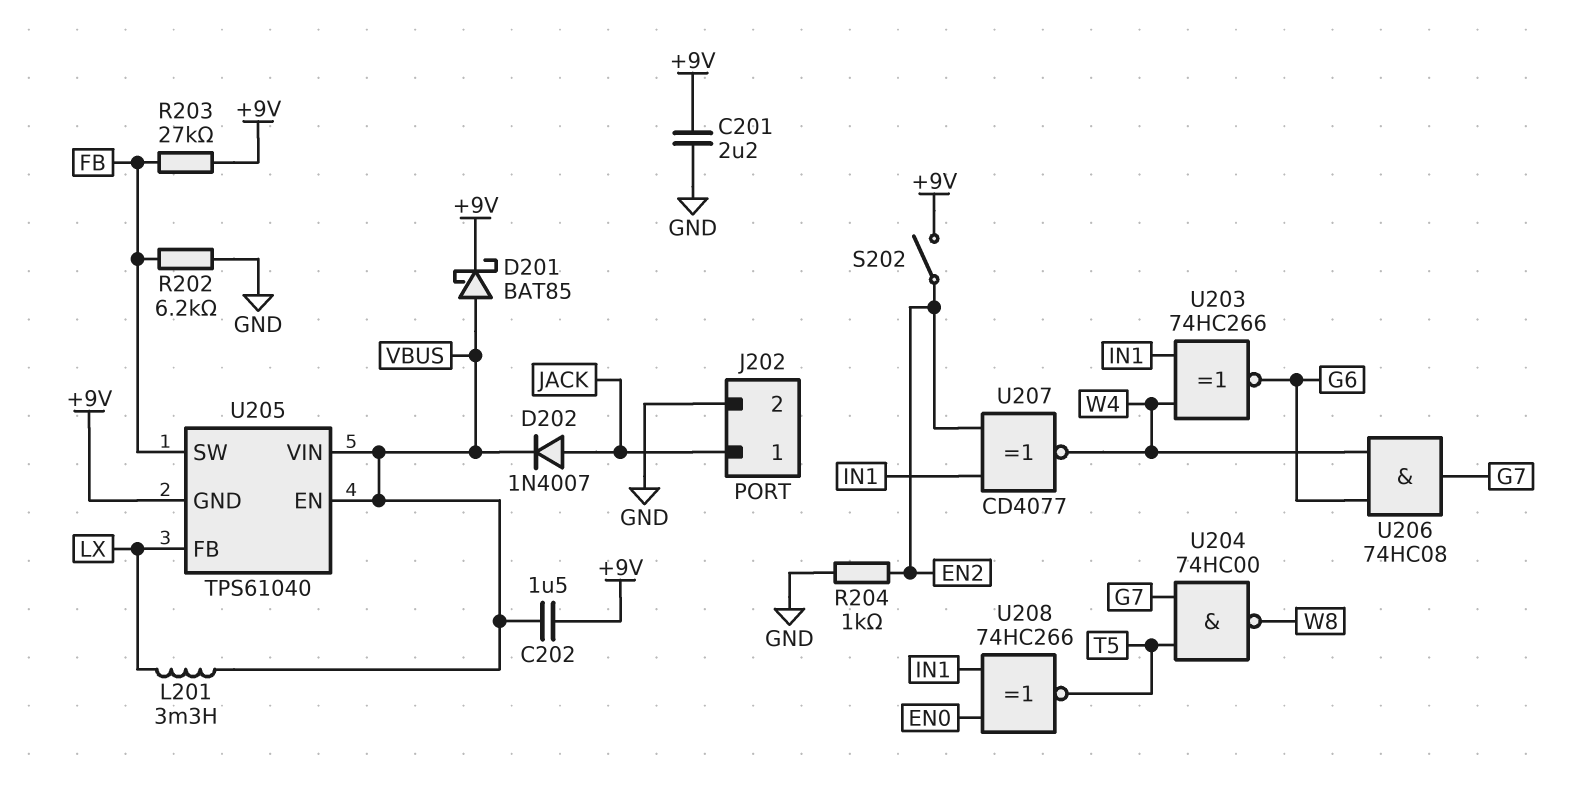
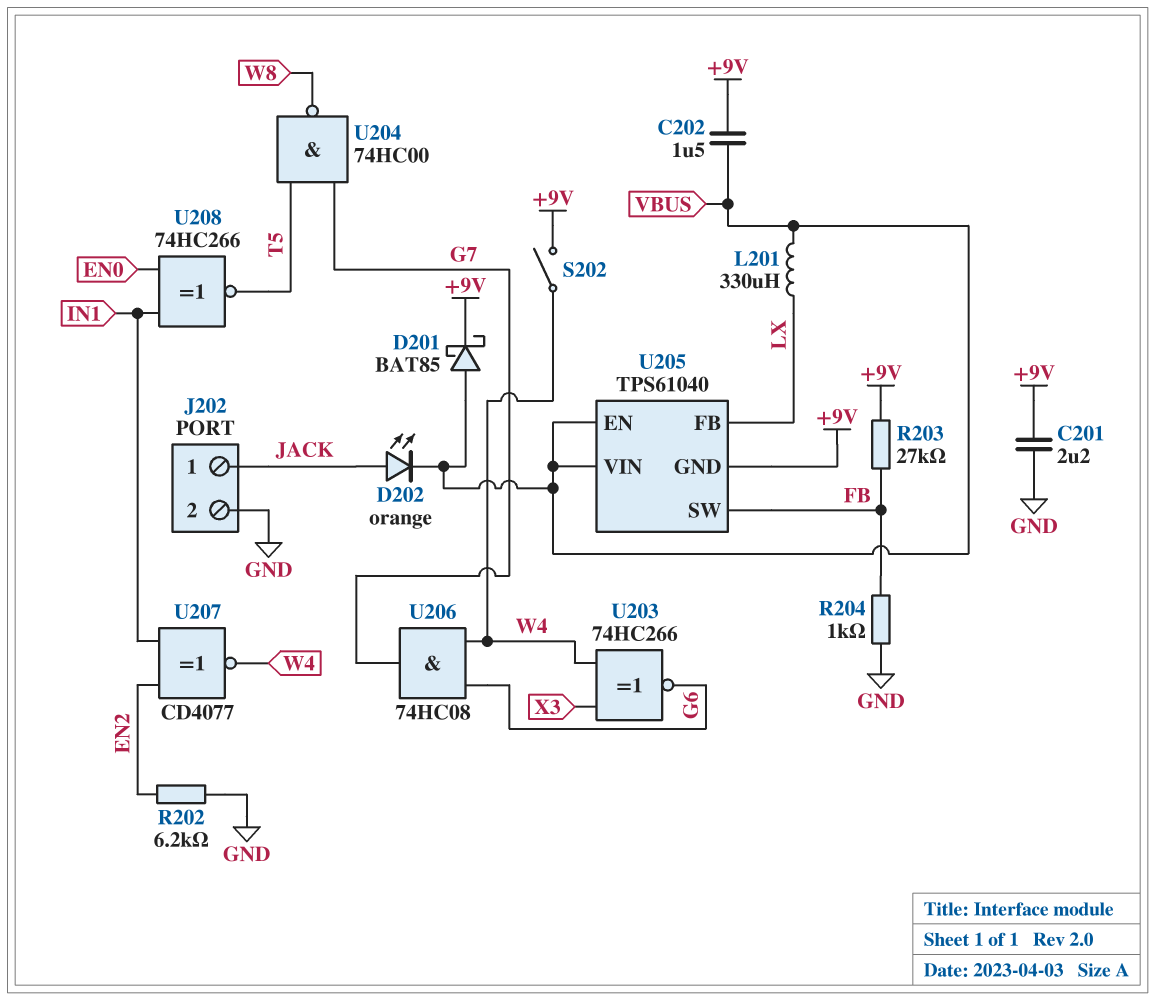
D202: diode 1N4007 (A JACK, K VBUS) -> LED orange (A JACK, K VBUS)
L201: 3.3mH (LX, VBUS) -> 330uH (LX, VBUS)
R202: 6.2k (FB, GND) -> 6.2k (EN2, GND)
R204: 1k (EN2, GND) -> 1k (FB, GND)
S202: switch (+9V, EN2) -> switch (+9V, W4)
U203: XNOR 74HC266 (in IN1, in W4, out G6) -> XNOR 74HC266 (in W4, in X3, out G6)

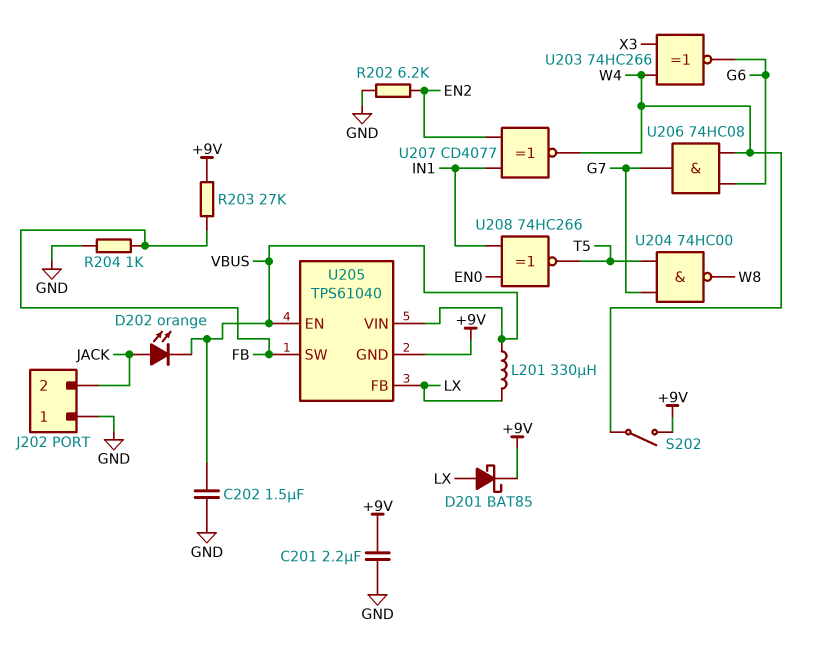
C202: 1.5uF (+9V, VBUS) -> 1.5uF (GND, VBUS)
D201: schottky BAT85 (A VBUS, K +9V) -> schottky BAT85 (A LX, K +9V)
J202 pin 1: JACK -> GND
J202 pin 2: GND -> JACK

